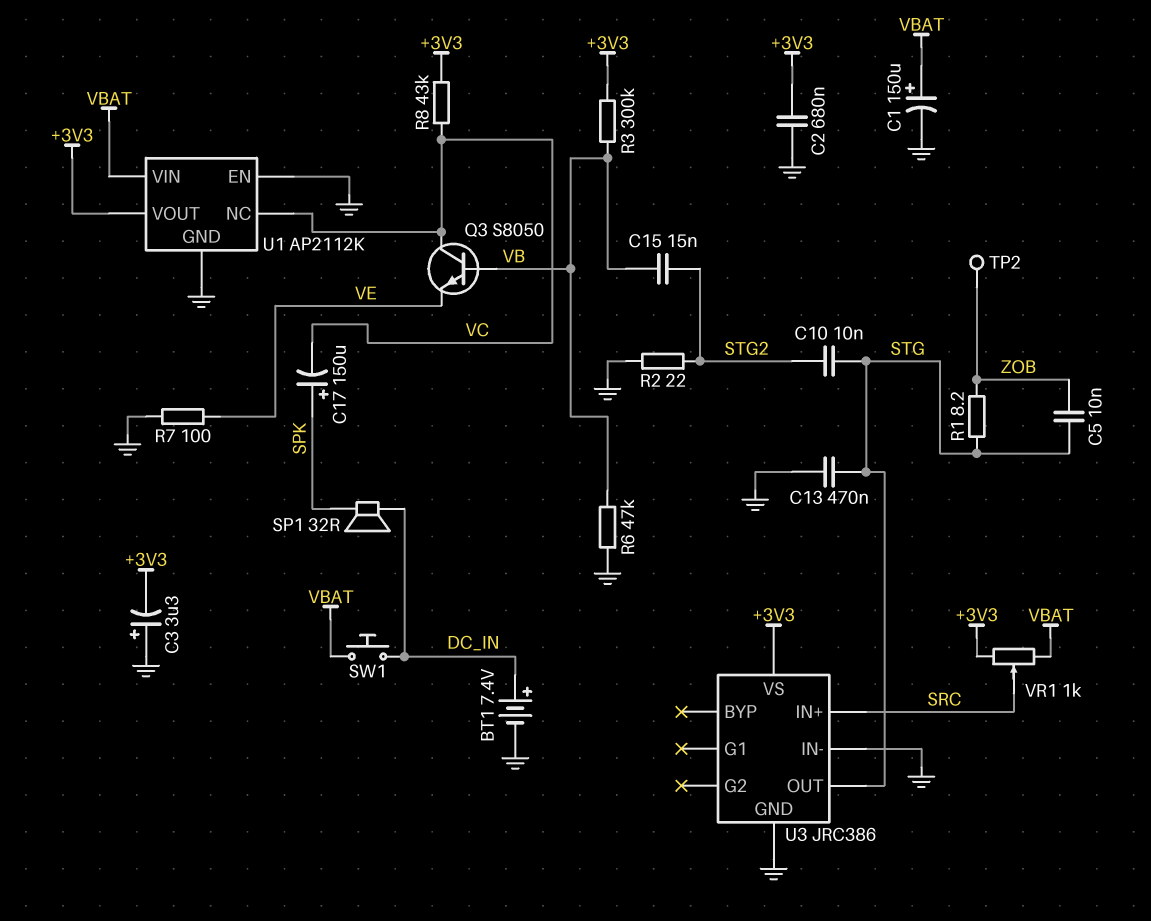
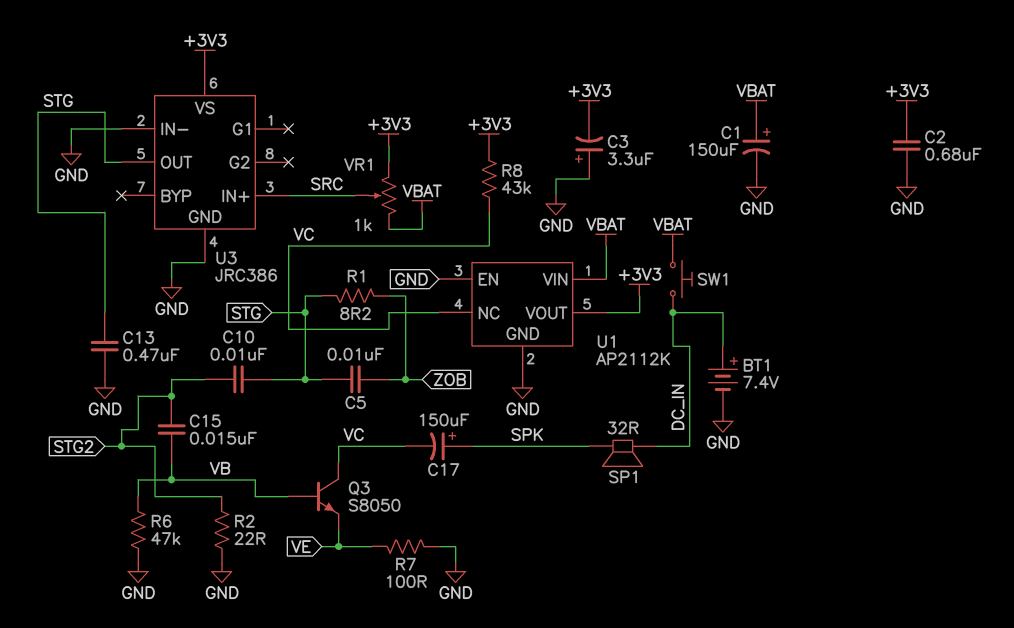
R3: 300k (+3V3, VB) -> none
TP2: test point (ZOB) -> none

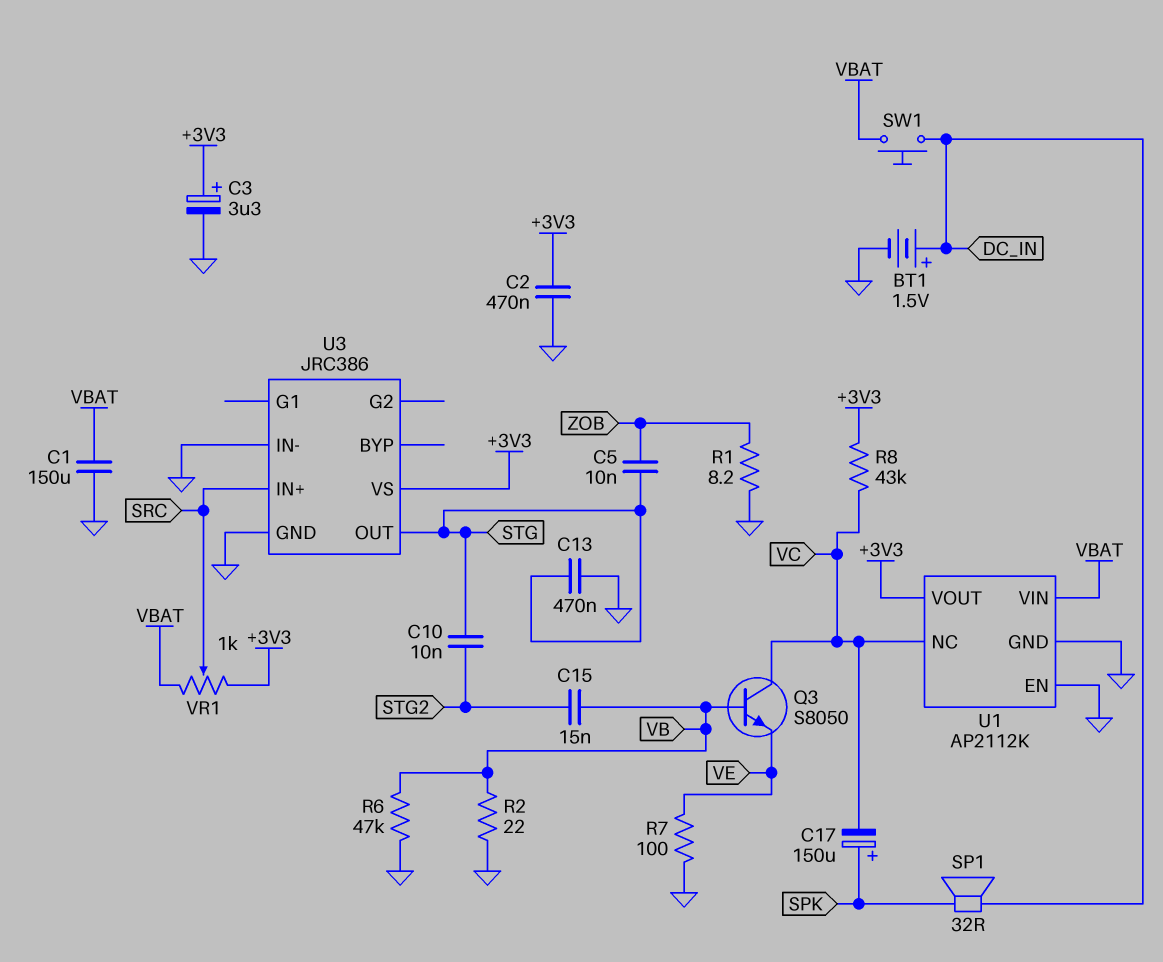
BT1: 7.4V (plus DC_IN, minus GND) -> 1.5V (plus DC_IN, minus GND)
C1: 150uF (plus VBAT, minus GND) -> 150uF (GND, VBAT)
C2: 680nF (+3V3, GND) -> 470nF (+3V3, GND)
C3: 3.3uF (plus GND, minus +3V3) -> 3.3uF (plus +3V3, minus GND)
R1: 8.2 (STG, ZOB) -> 8.2 (GND, ZOB)
R2: 22 (GND, STG2) -> 22 (GND, VB)

